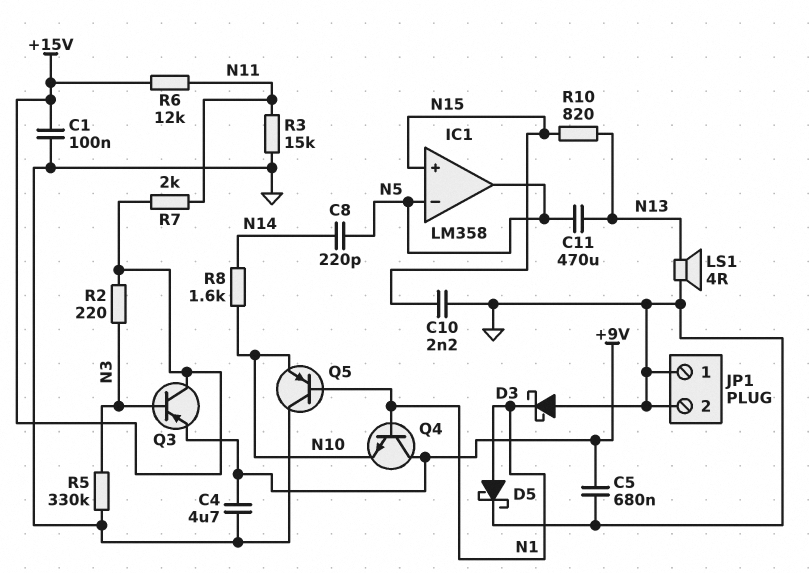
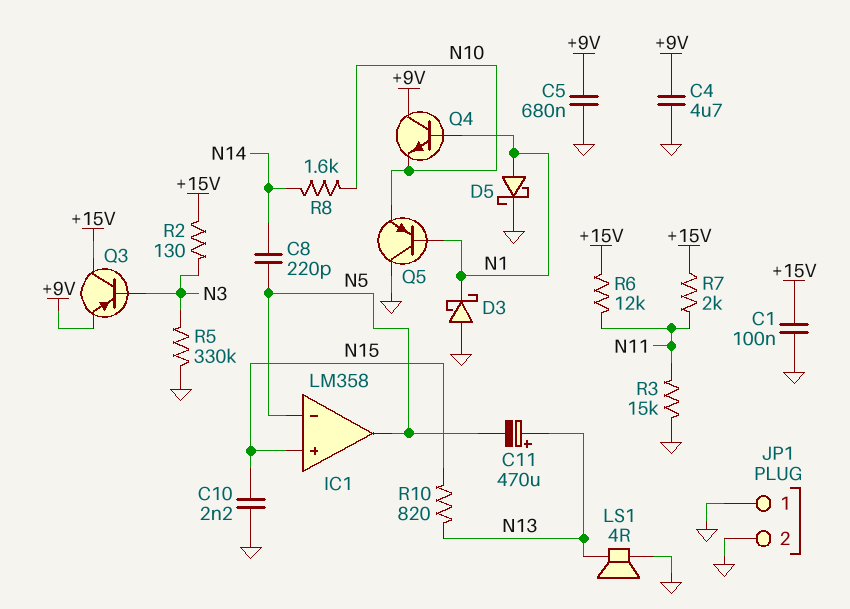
C11: 470uF (N5, N13) -> 470uF (plus N13, minus N5)
R2: 220 (+15V, N3) -> 130 (+15V, N3)

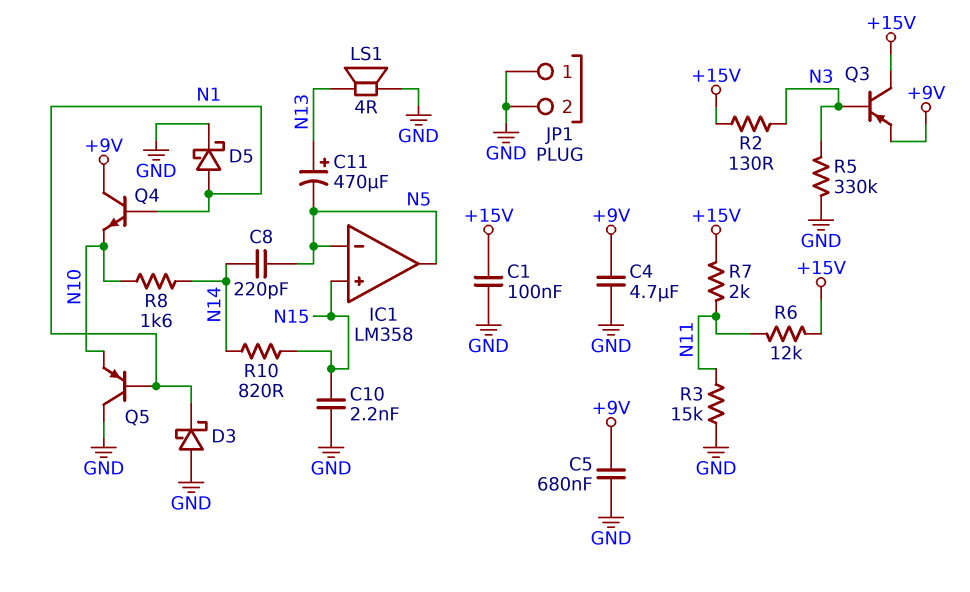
R10: 820 (N13, N15) -> 820 (N14, N15)

